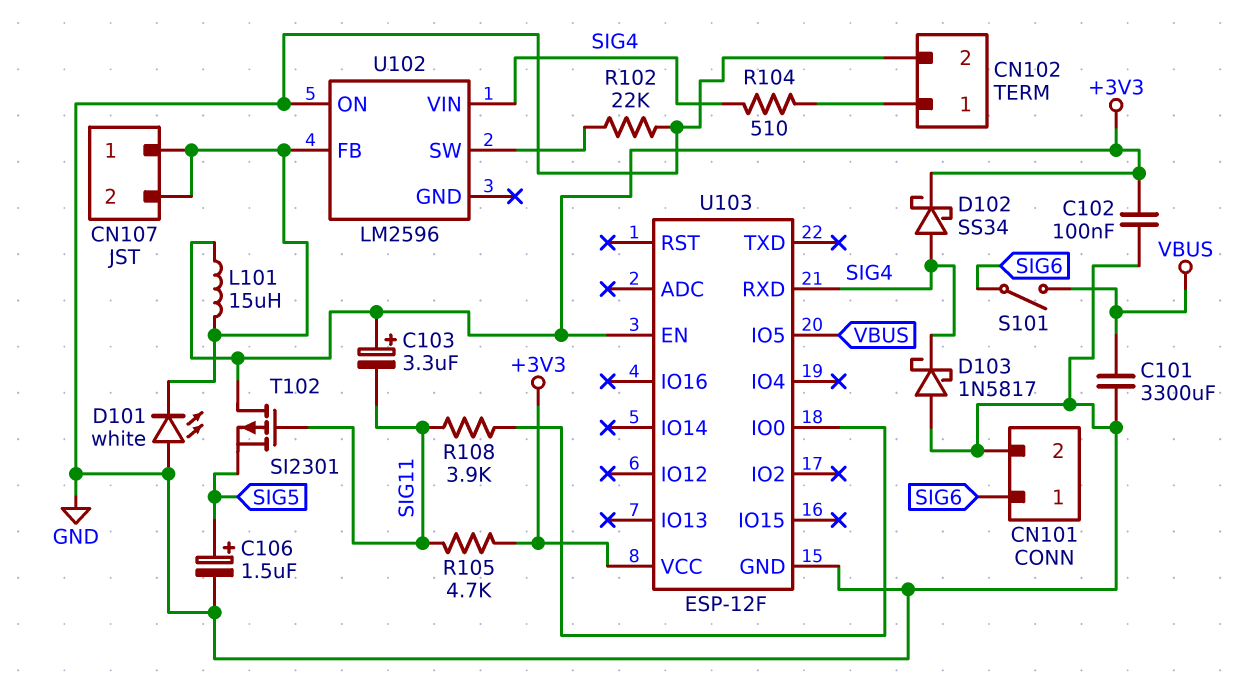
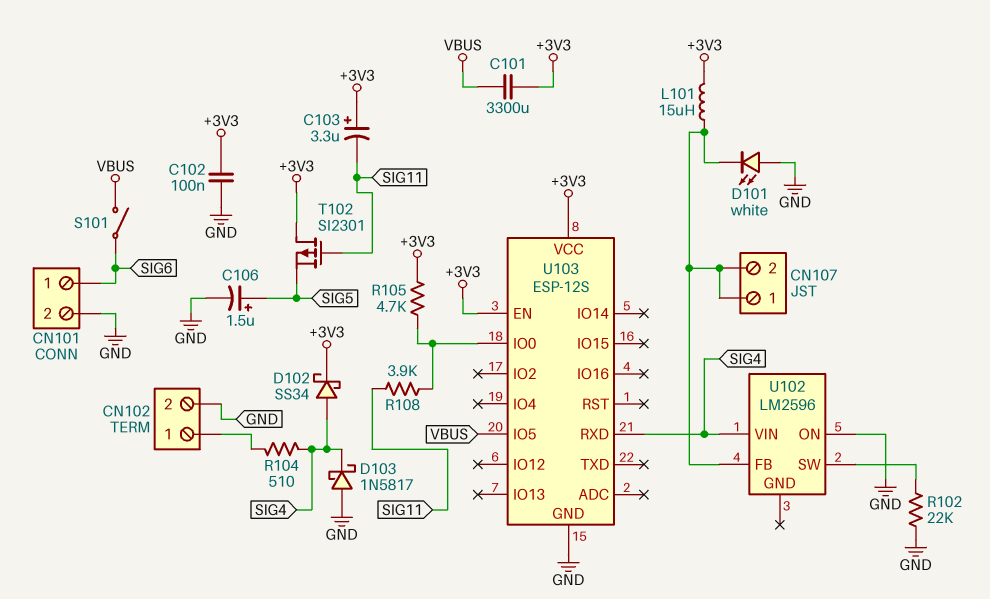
C101: 3300uF (GND, VBUS) -> 3300uF (+3V3, VBUS)
R105: 4.7k (+3V3, SIG11) -> 4.7k (+3V3, U103/IO0)
U103: ESP-12F -> ESP-12S

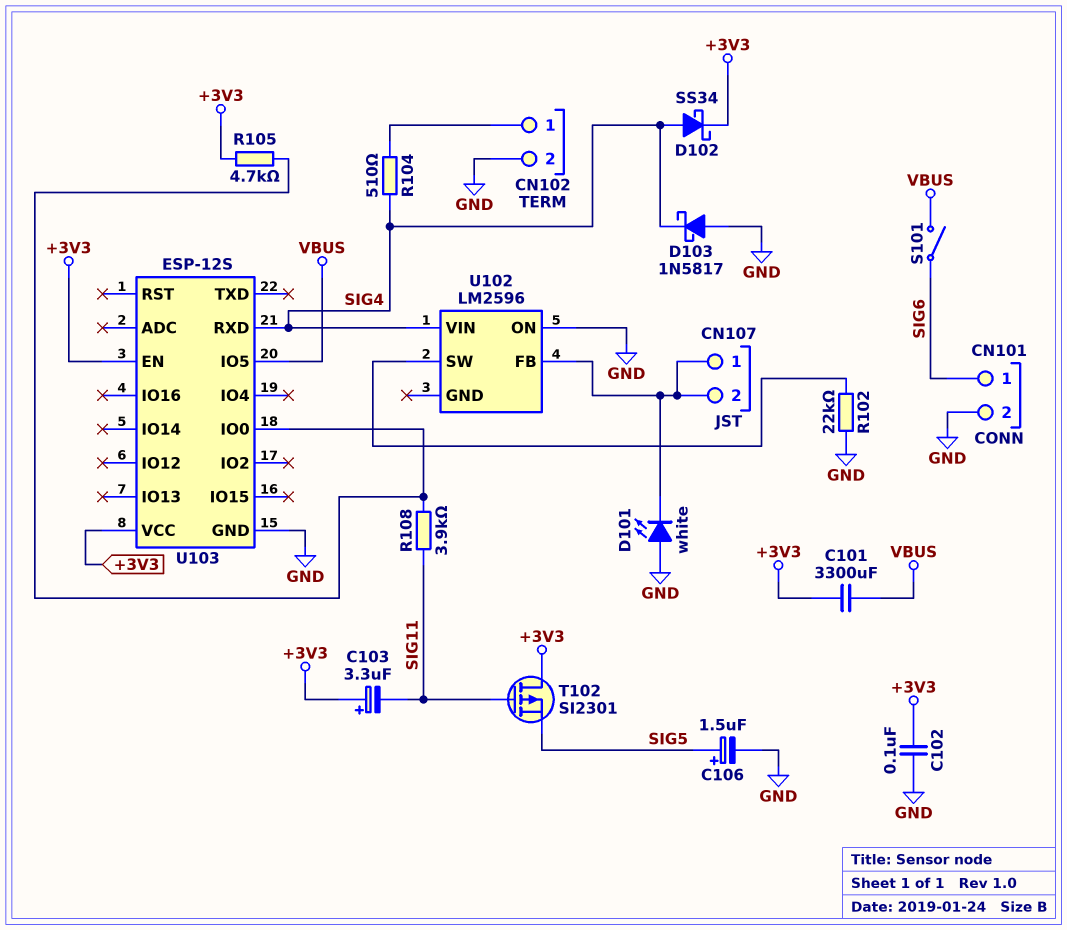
L101: 15uH (+3V3, CN107/1) -> none

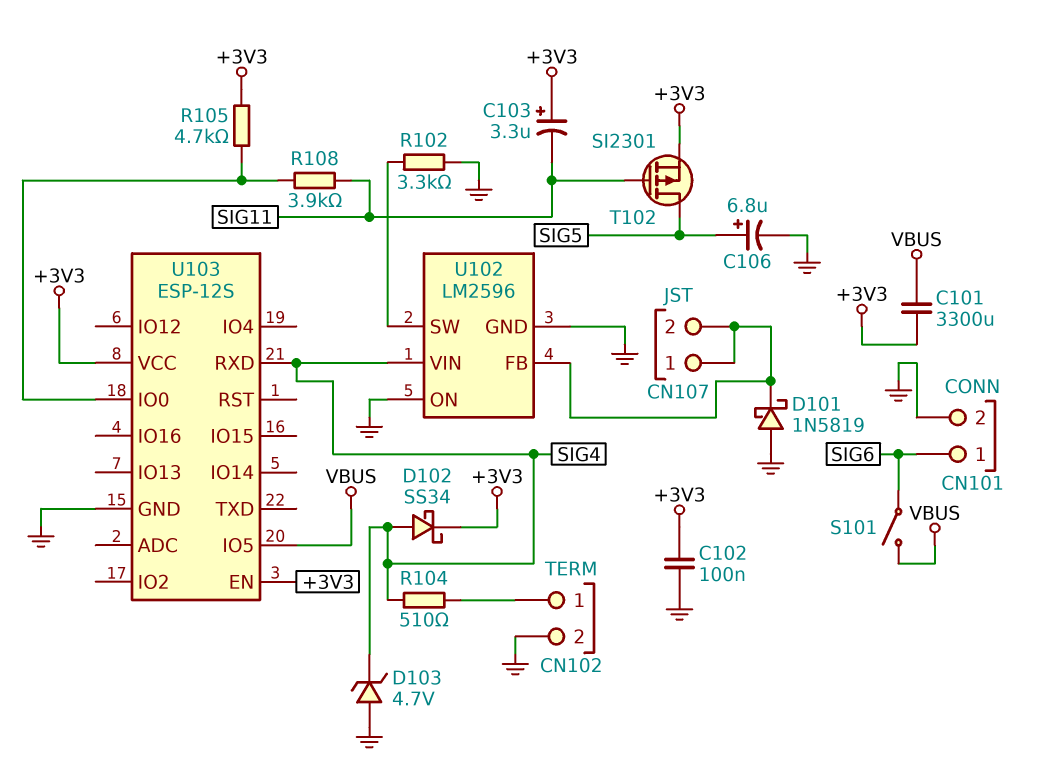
C106: 1.5uF (plus SIG5, minus GND) -> 6.8uF (plus SIG5, minus GND)
D101: LED white (A GND, K CN107/1) -> schottky 1N5819 (A GND, K CN107/1)
D103: schottky 1N5817 (A GND, K SIG4) -> zener 4.7V (A GND, K SIG4)
R102: 22k (GND, U102/SW) -> 3.3k (GND, U102/SW)
T102: PMOS SI2301 (G SIG11, D +3V3, S SIG5) -> PMOS SI2301 (G SIG11, D SIG5, S +3V3)
U102 pin GND: none -> GND

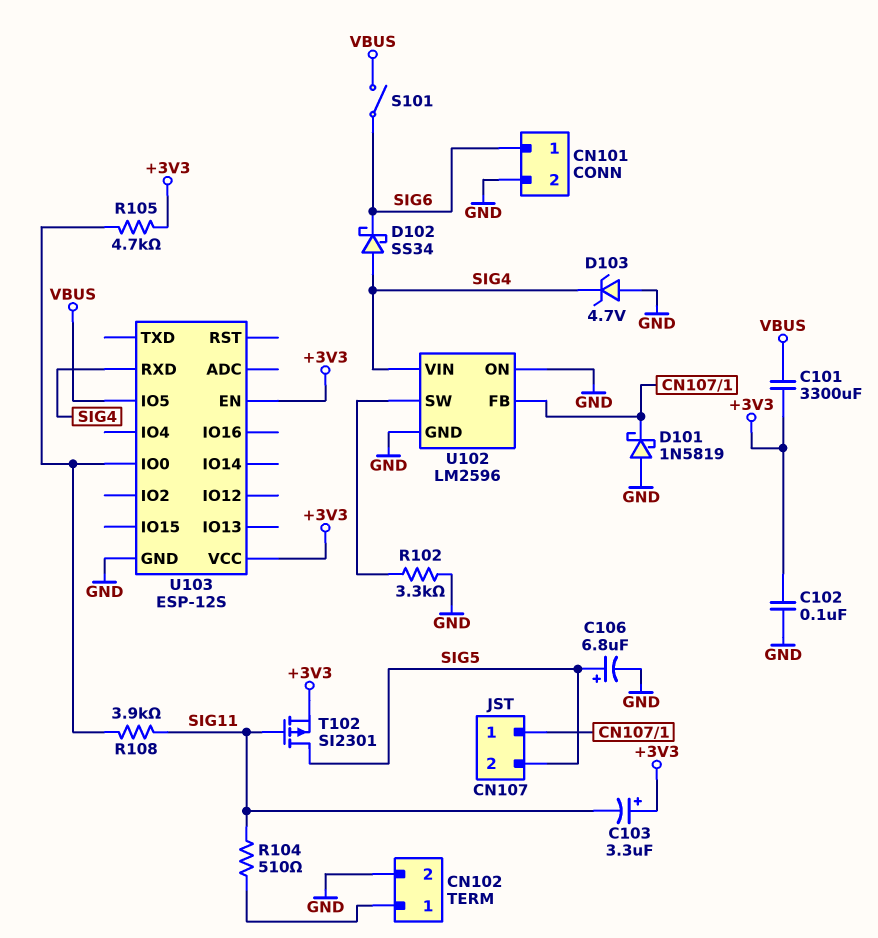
CN107 pin 2: CN107/1 -> SIG5
D102: schottky SS34 (A SIG4, K +3V3) -> schottky SS34 (A SIG4, K SIG6)
R104: 510 (CN102/1, SIG4) -> 510 (CN102/1, SIG11)

